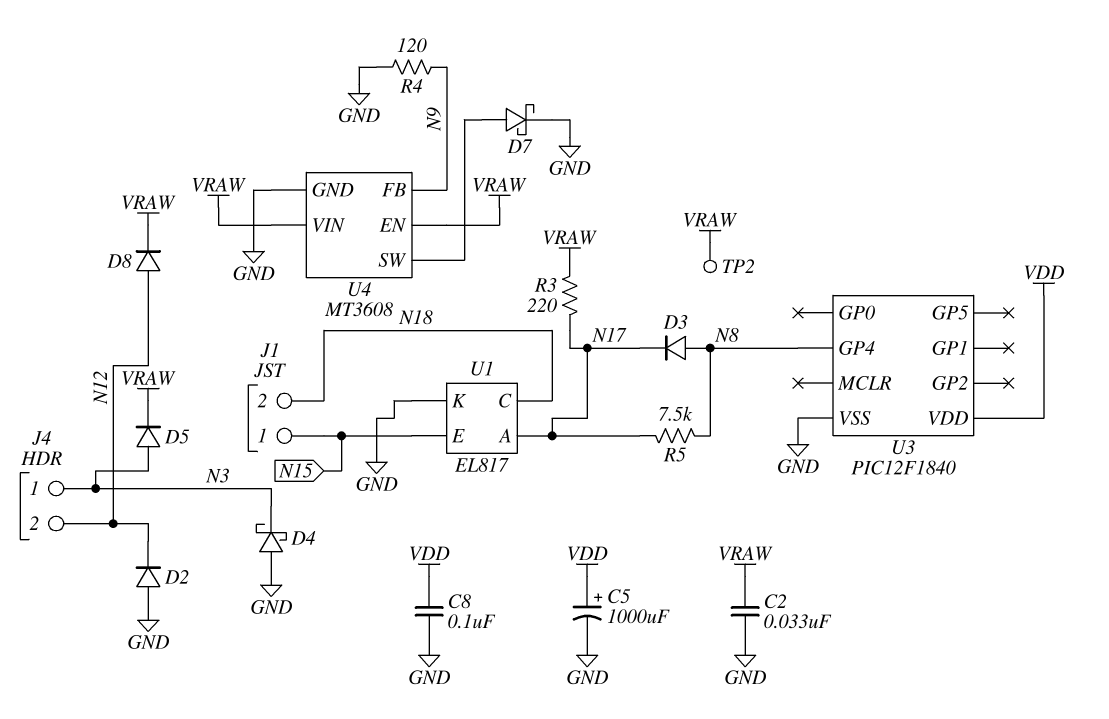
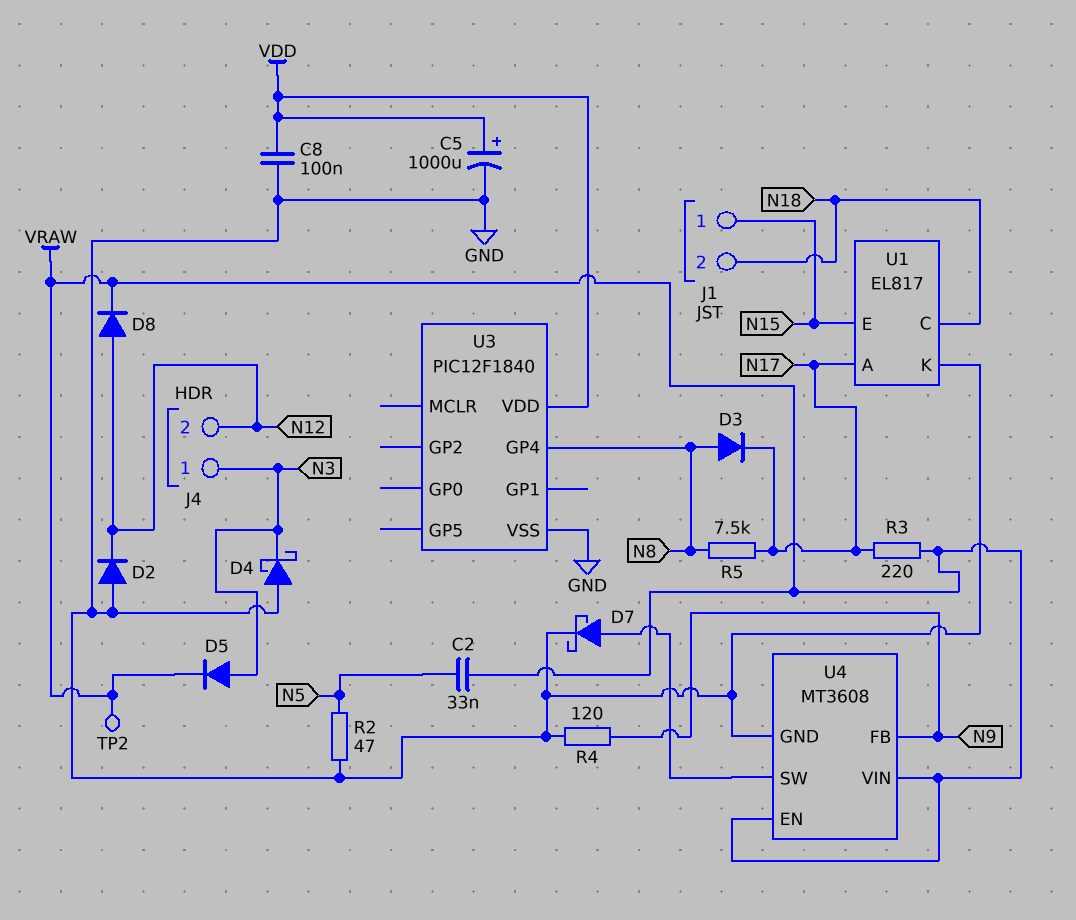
C2: 33nF (GND, VRAW) -> 33nF (N5, VRAW)
R2: none -> 47 (GND, N5)

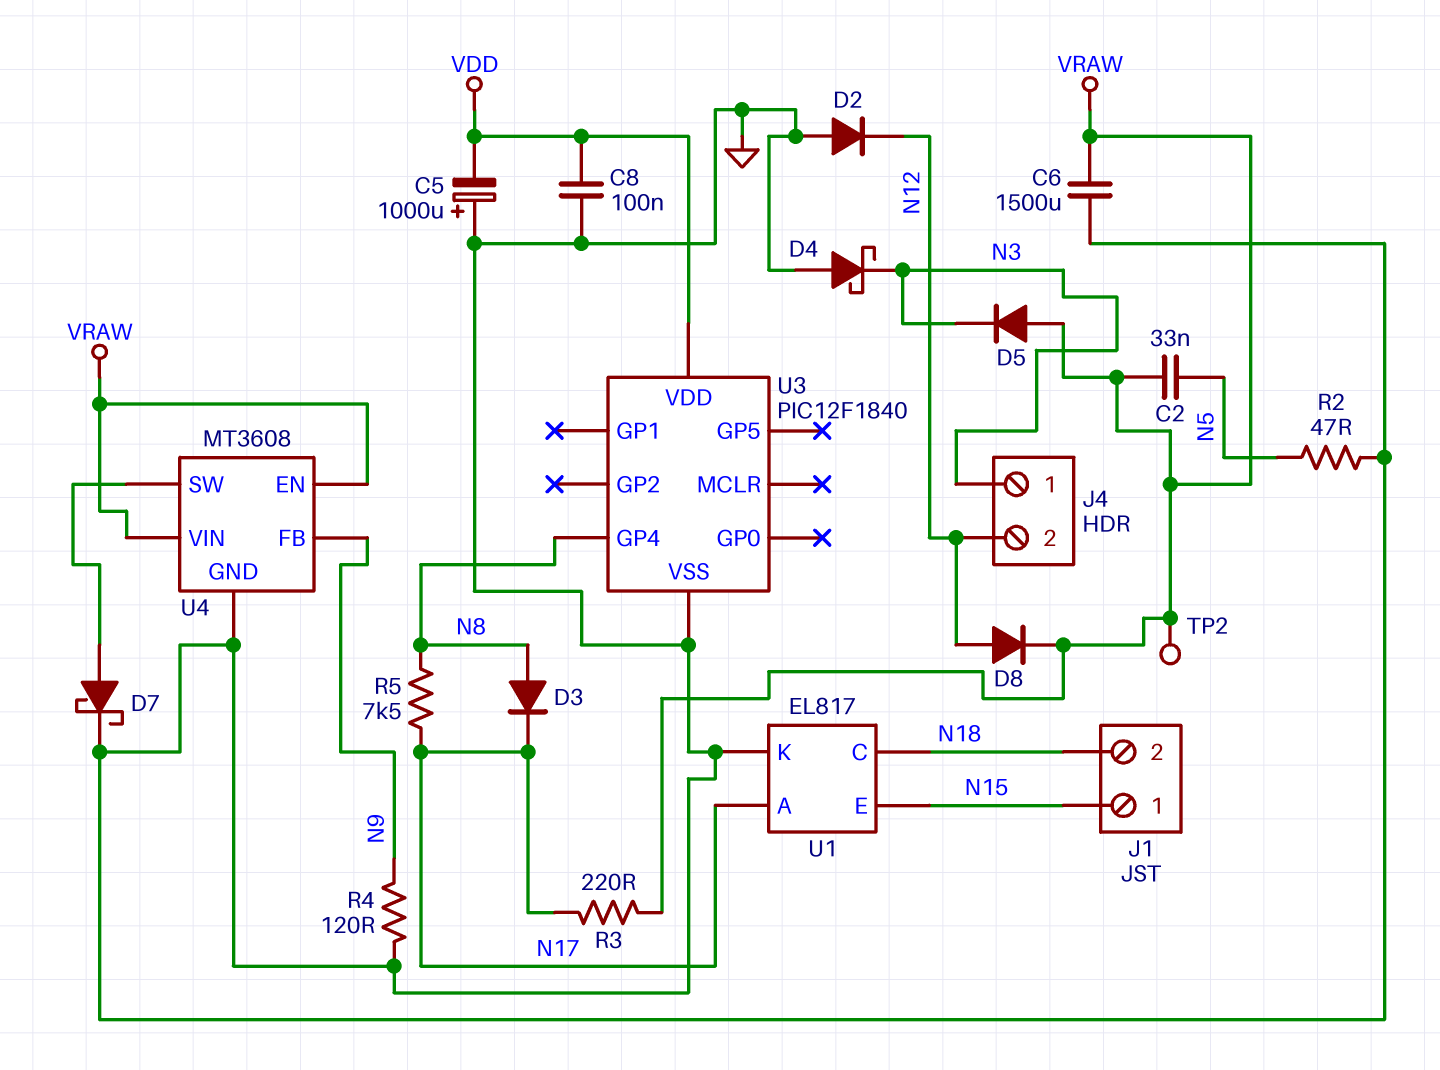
C5: 1000uF (plus VDD, minus GND) -> 1000uF (plus GND, minus VDD)
C6: none -> 1500uF (GND, VRAW)
D5: diode (A N3, K VRAW) -> diode (A VRAW, K N3)

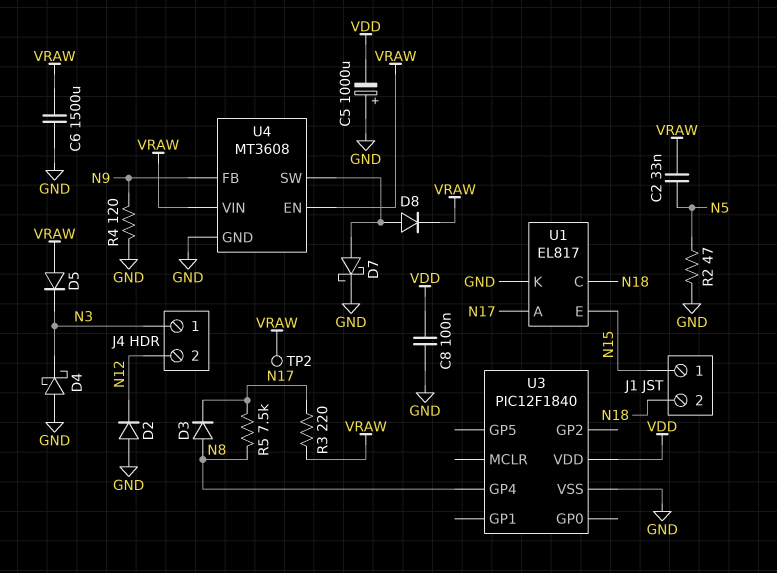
D8: diode (A N12, K VRAW) -> diode (A U4/SW, K VRAW)

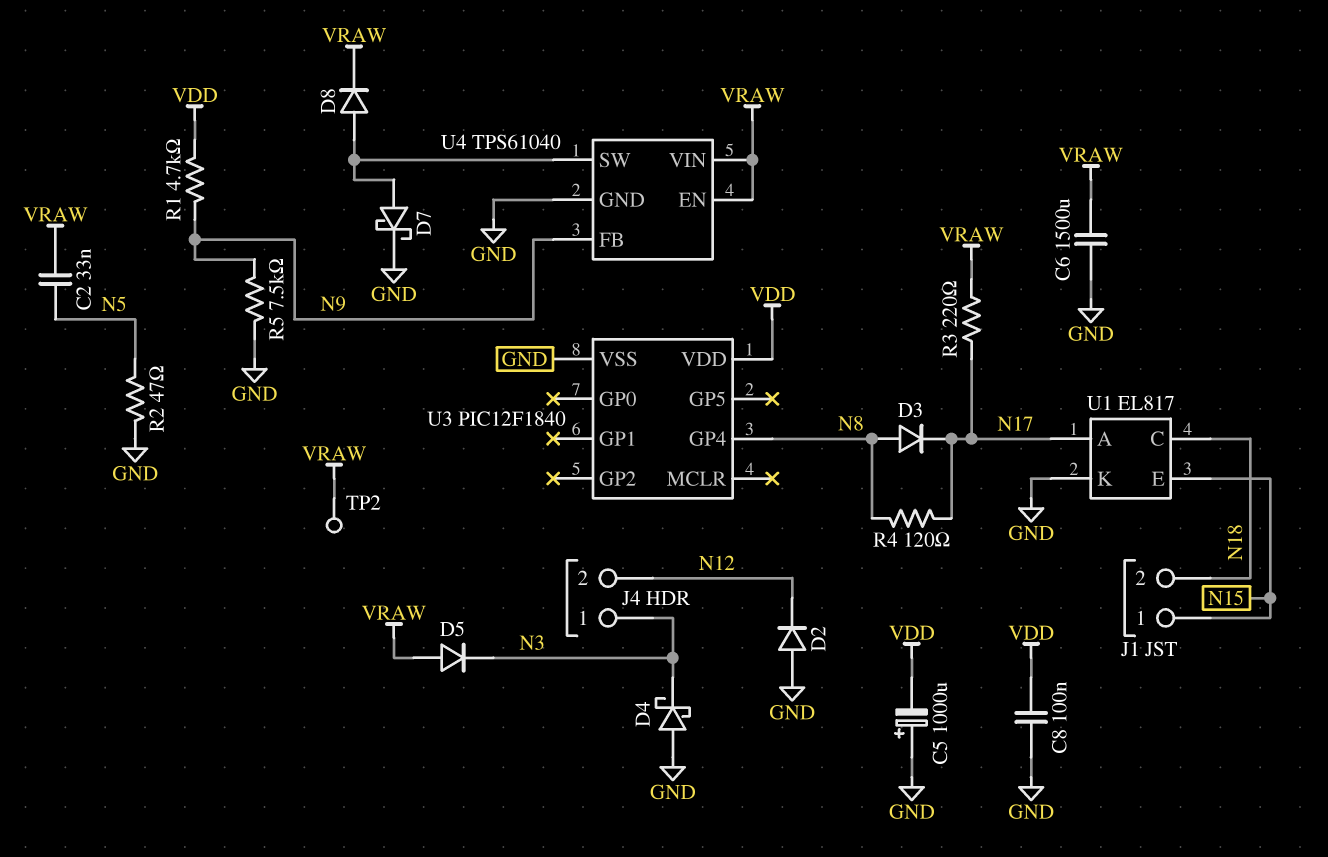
R1: none -> 4.7k (N9, VDD)
R4: 120 (GND, N9) -> 120 (N8, N17)
R5: 7.5k (N8, N17) -> 7.5k (GND, N9)
U4: MT3608 -> TPS61040

